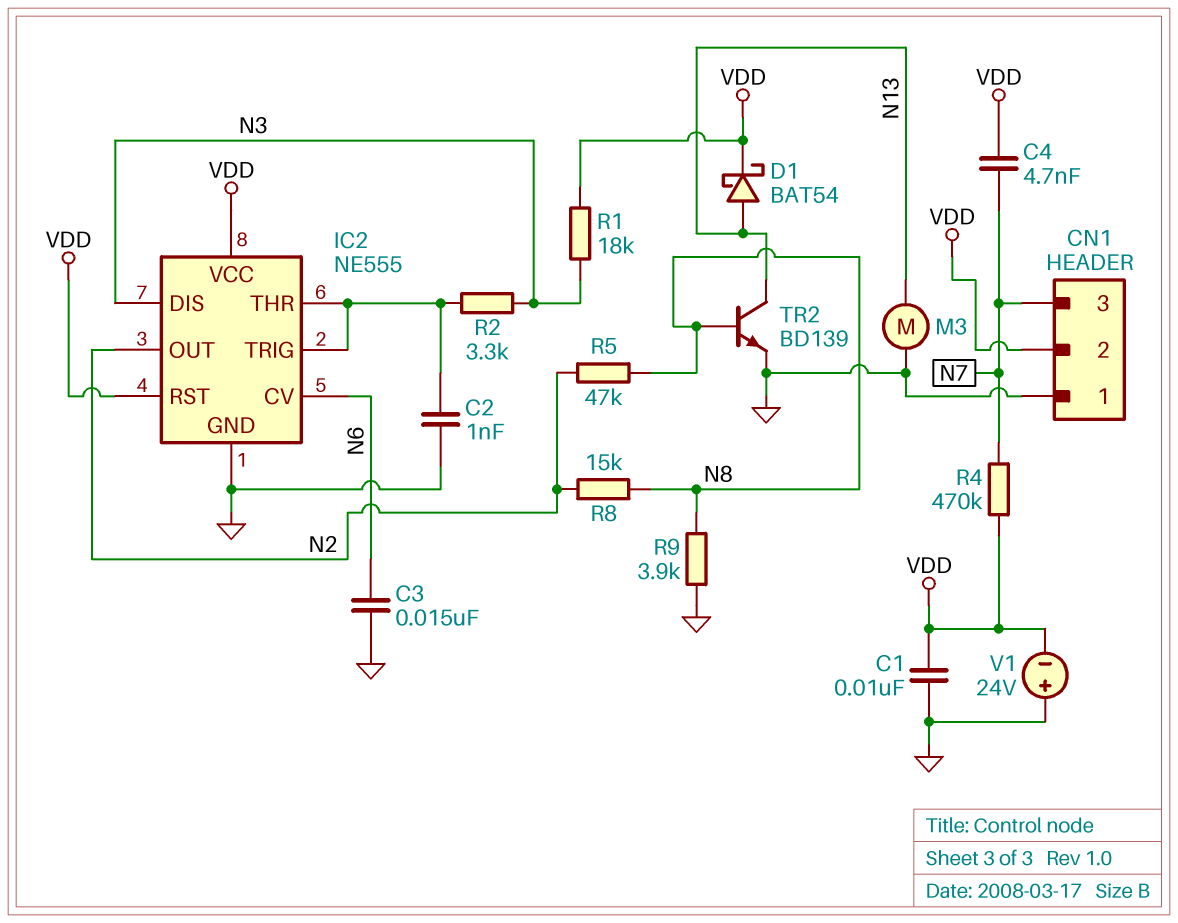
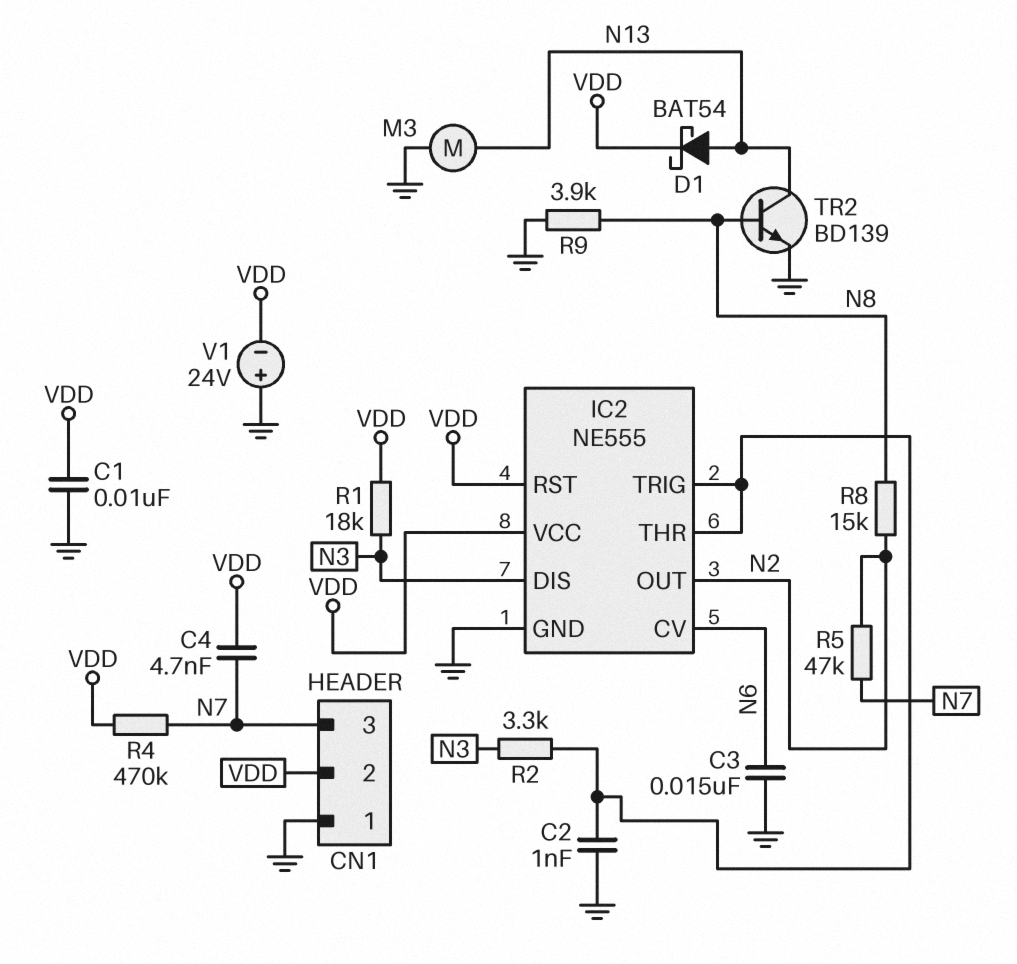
R5: 47k (N2, N8) -> 47k (N2, N7)

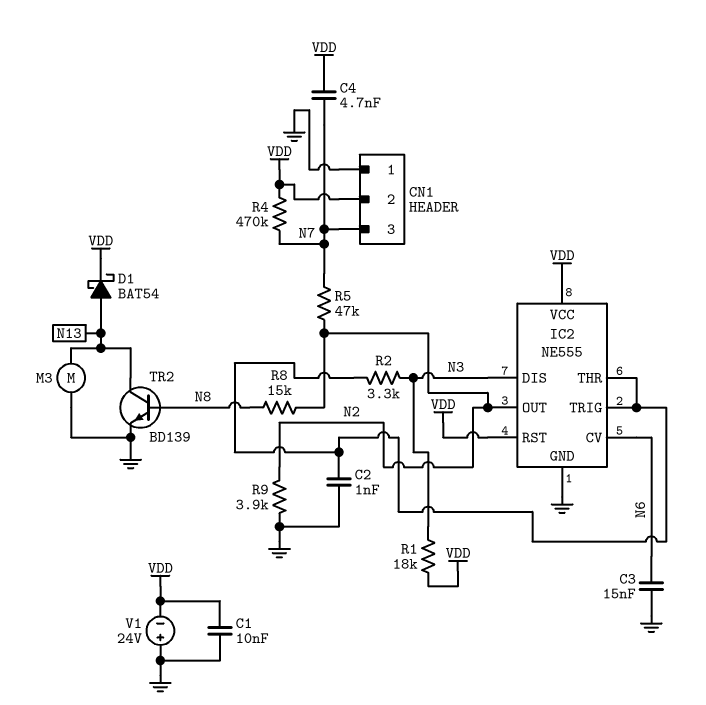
R9: 3.9k (GND, N8) -> 3.9k (GND, N2)

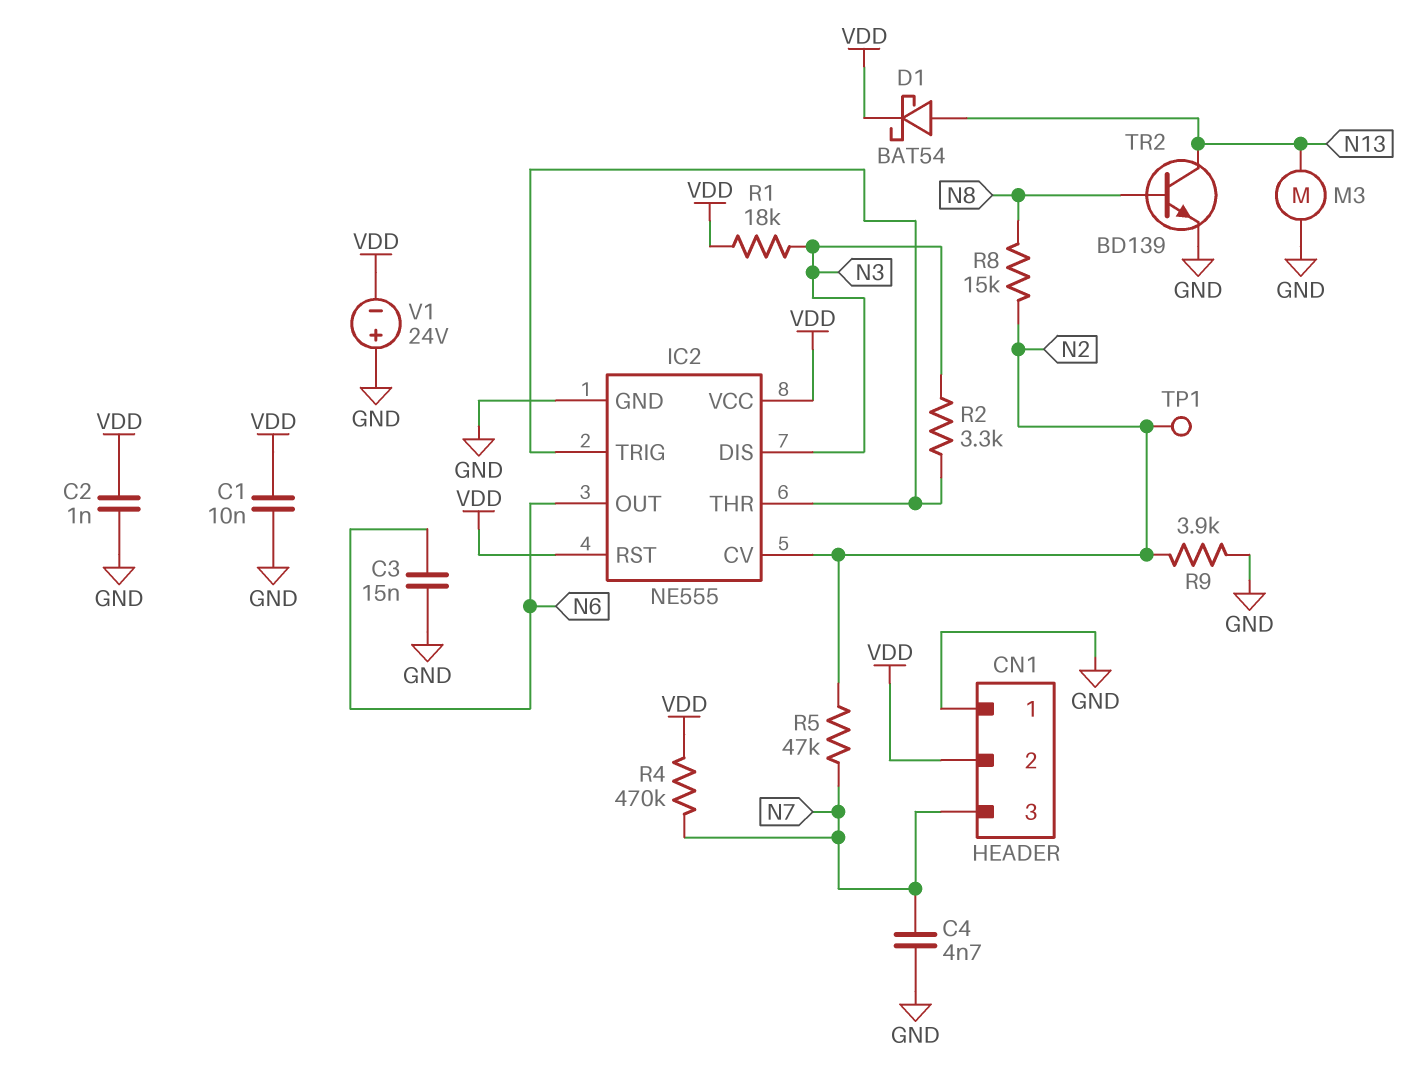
C2: 1nF (GND, IC2/THR) -> 1nF (GND, VDD)
C4: 4.7nF (N7, VDD) -> 4.7nF (GND, N7)
IC2 pin CV: N6 -> N2
IC2 pin OUT: N2 -> N6
TP1: none -> test point (N2)

